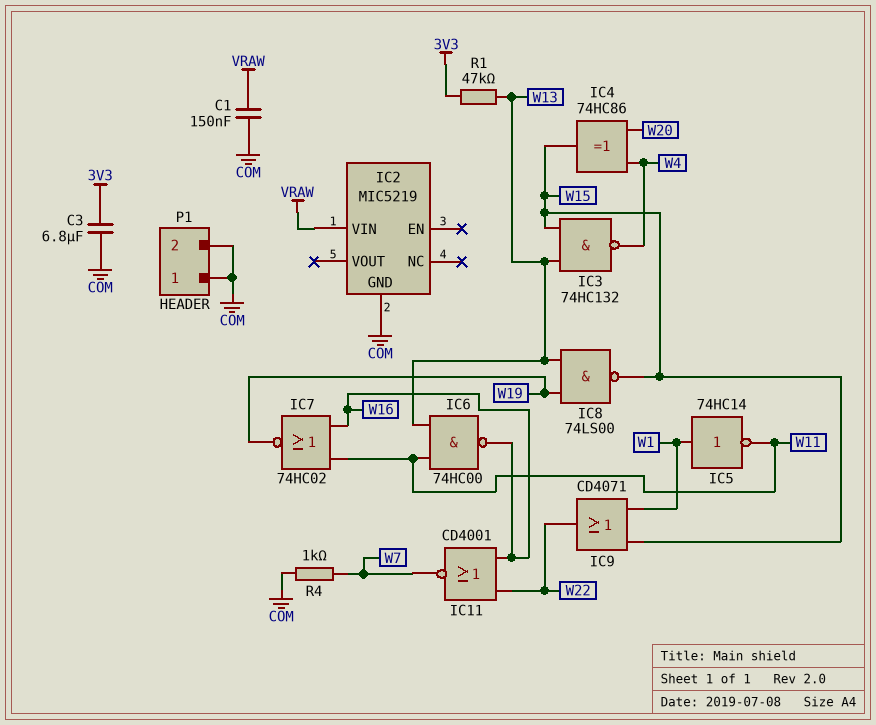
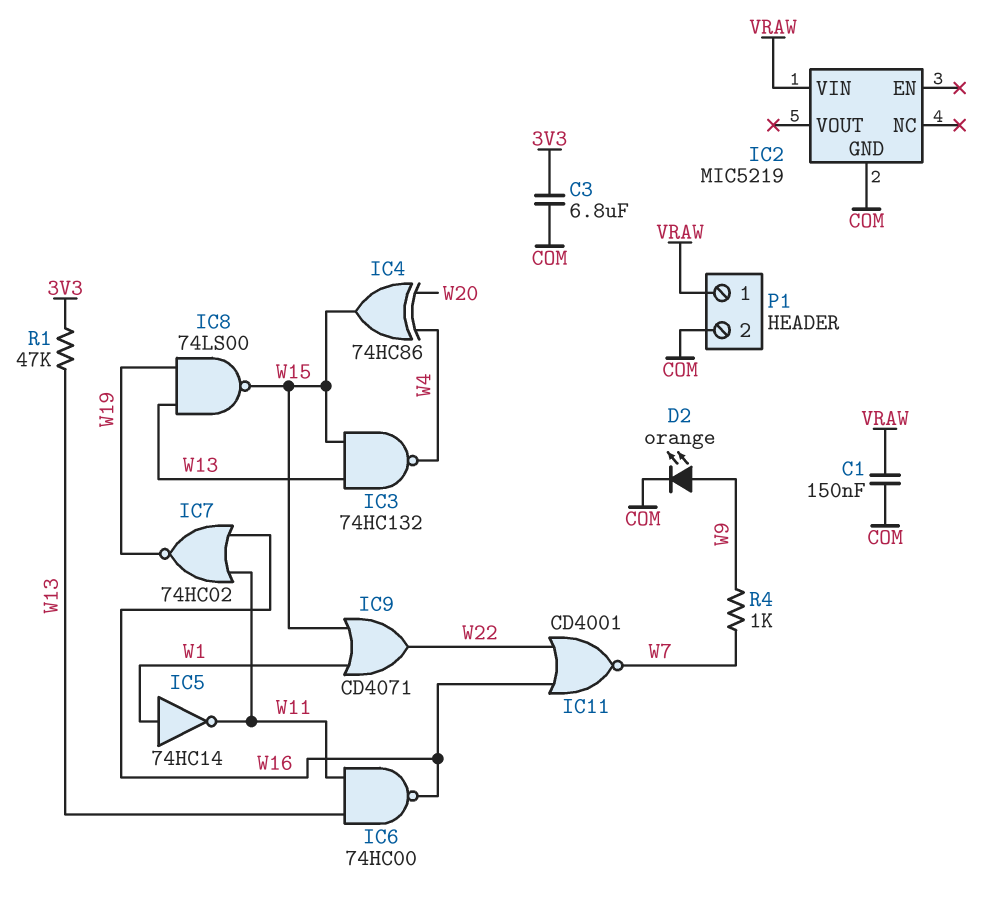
D2: none -> LED orange (A W9, K COM)
P1 pin 1: COM -> VRAW
R4: 1k (COM, W7) -> 1k (W7, W9)

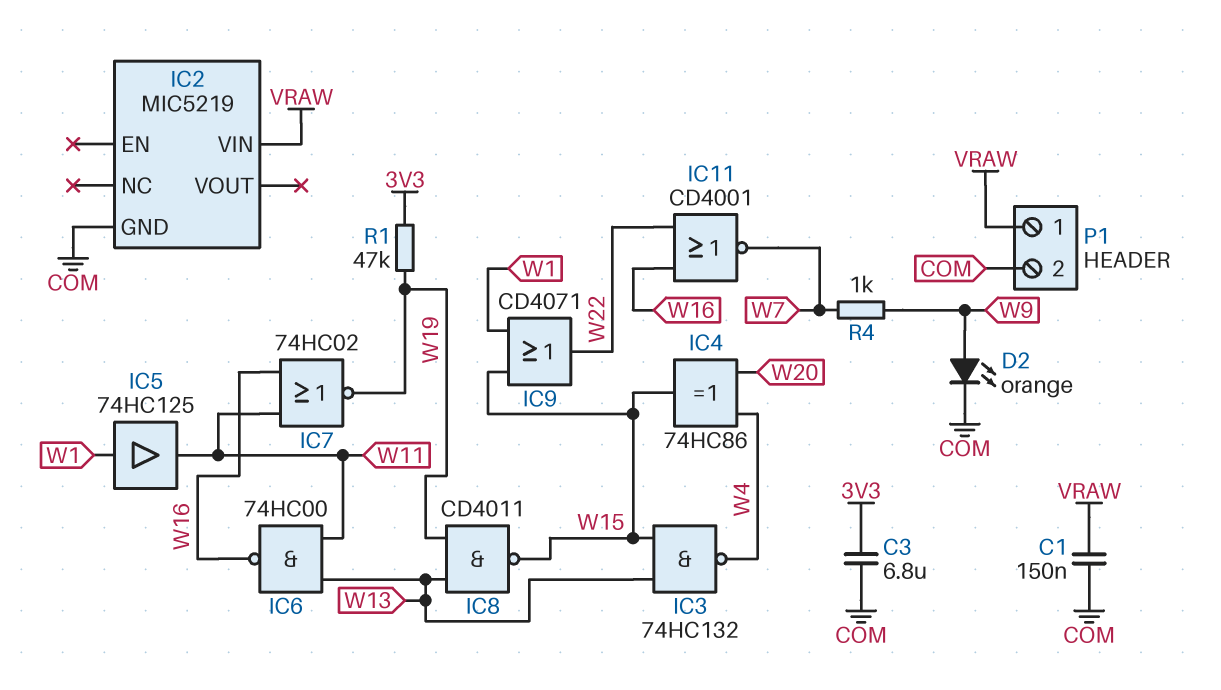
IC5: NOT 74HC14 (in W1, out W11) -> buffer 74HC125 (in W1, out W11)
IC8: NAND 74LS00 (in W13, in W19, out W15) -> NAND CD4011 (in W13, in W19, out W15)
R1: 47k (3V3, W13) -> 47k (3V3, W19)

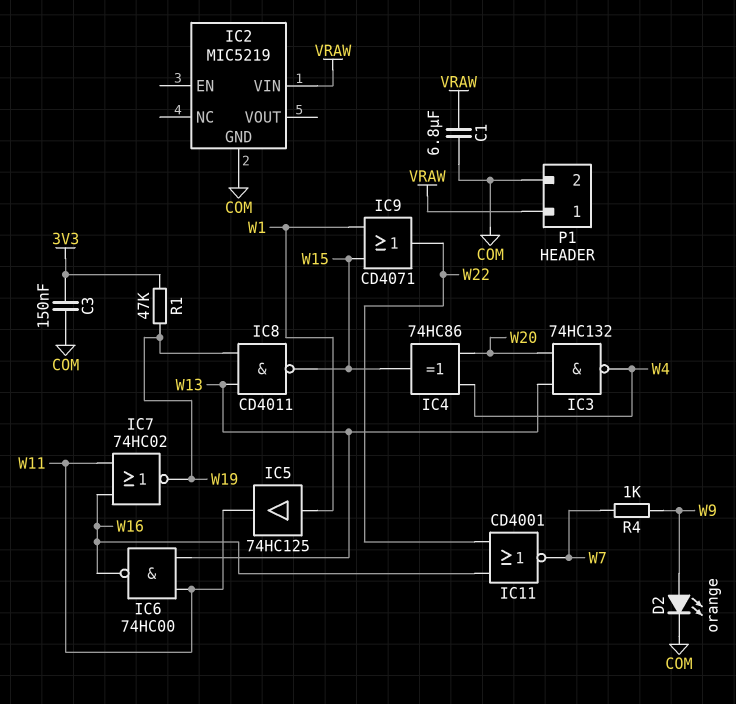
C1: 150nF (COM, VRAW) -> 6.8uF (COM, VRAW)
C3: 6.8uF (3V3, COM) -> 150nF (3V3, COM)
IC3: NAND 74HC132 (in W13, in W15, out W4) -> NAND 74HC132 (in W13, in W20, out W4)

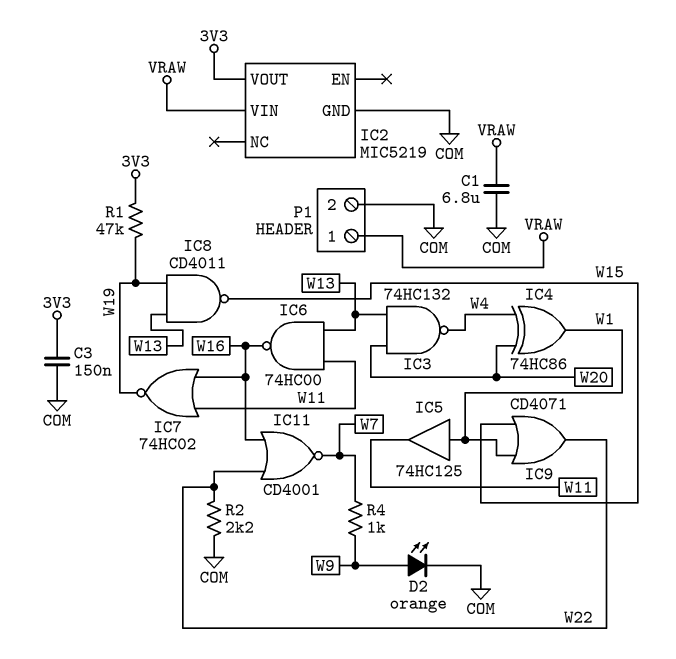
IC2 pin VOUT: none -> 3V3
IC4: XOR 74HC86 (in W4, in W20, out W15) -> XOR 74HC86 (in W4, in W20, out W1)
R2: none -> 2.2k (COM, W22)

